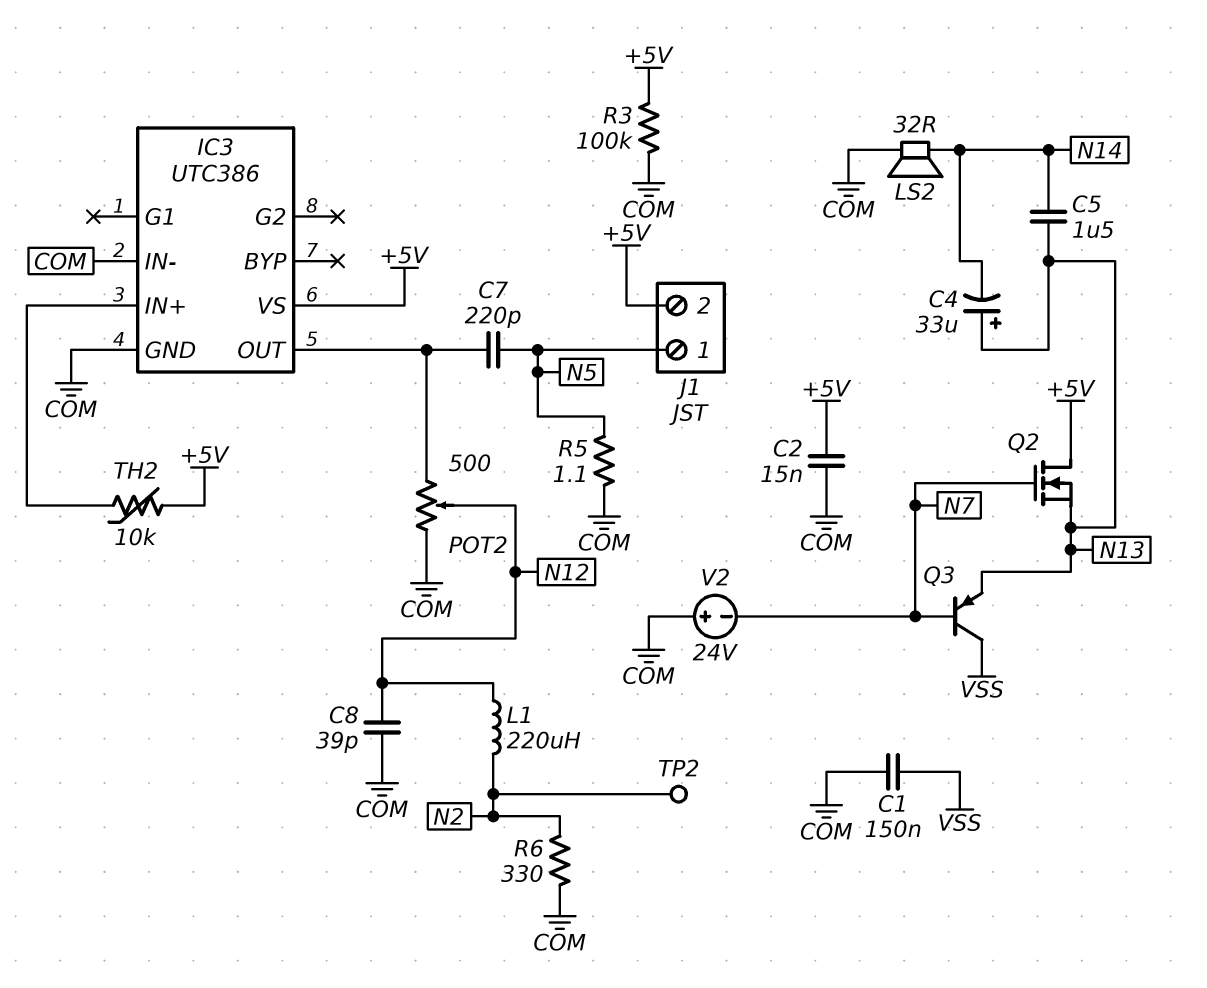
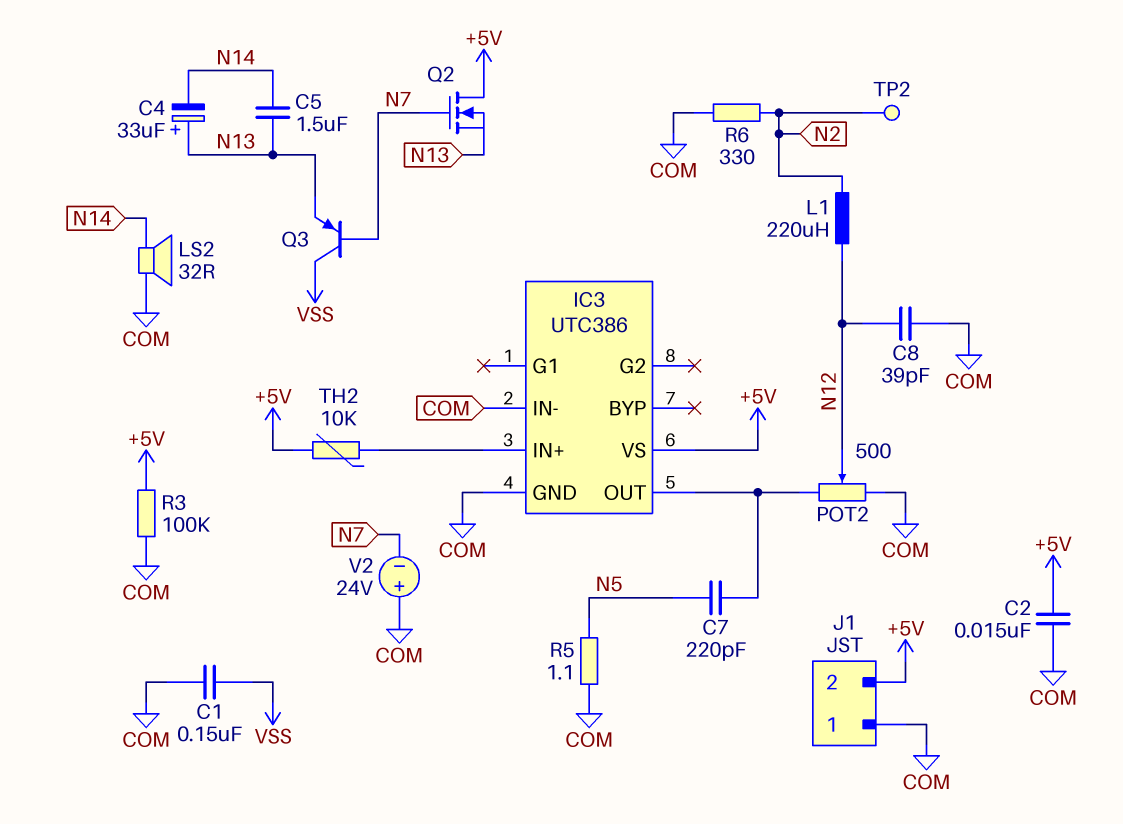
J1 pin 1: N5 -> COM

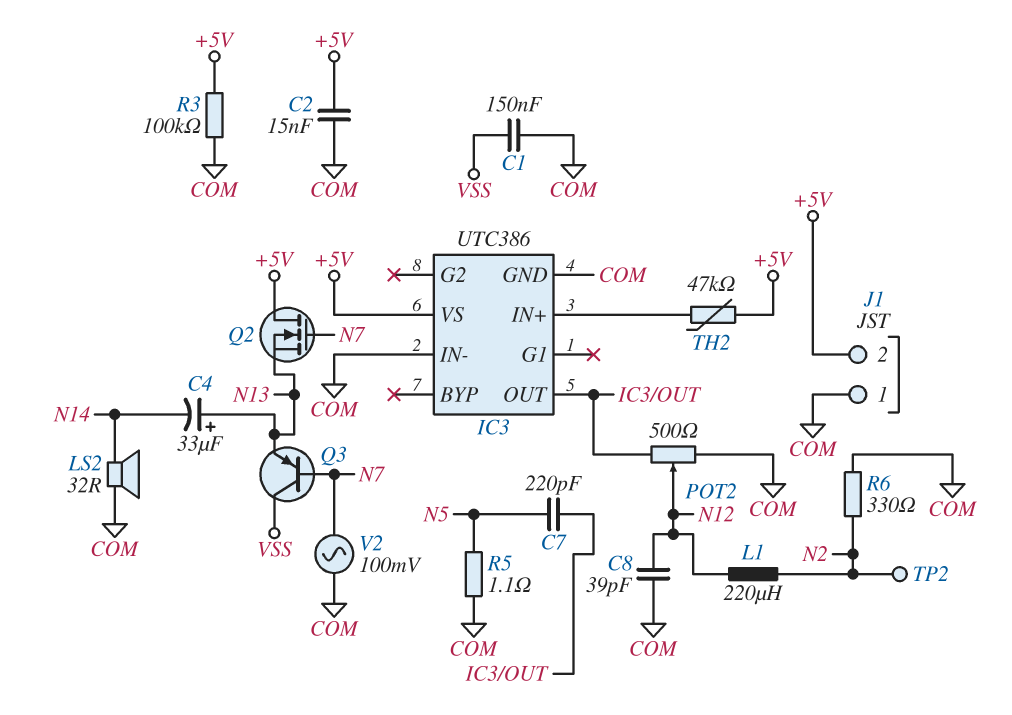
C5: 1.5uF (N13, N14) -> none
TH2: 10k (+5V, IC3/IN+) -> 47k (+5V, IC3/IN+)
V2: 24V (plus COM, minus N7) -> AC 100mV (COM, N7)

